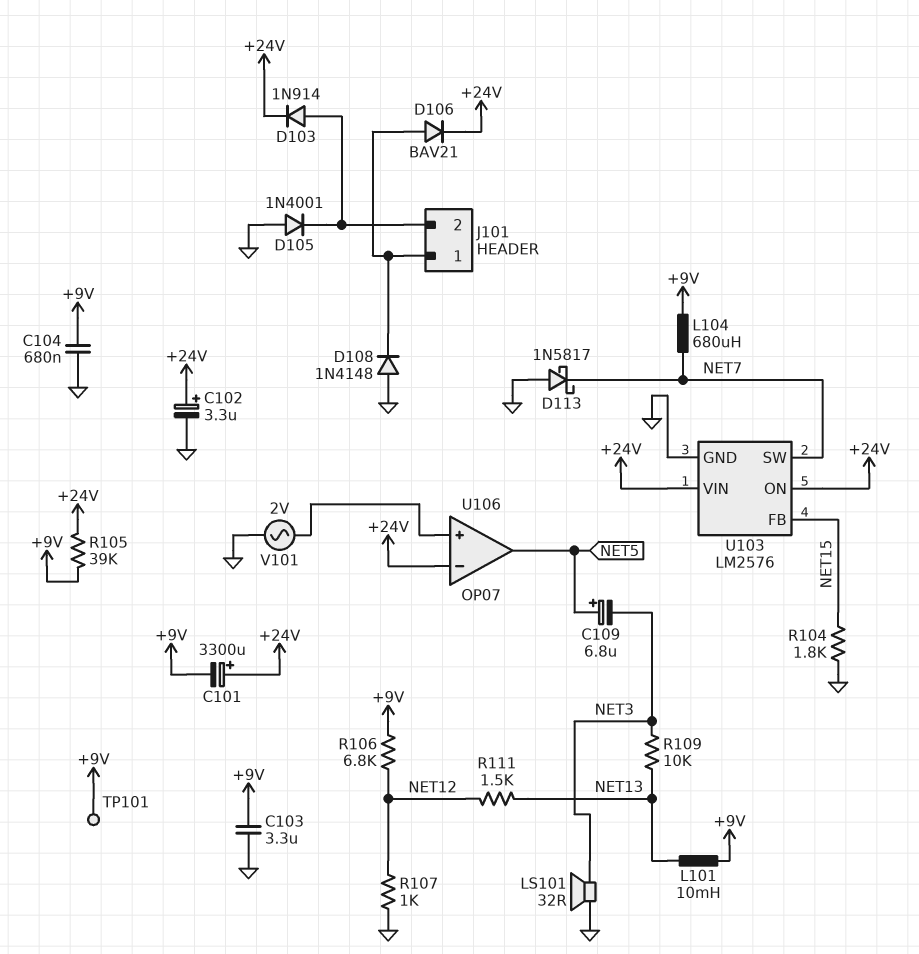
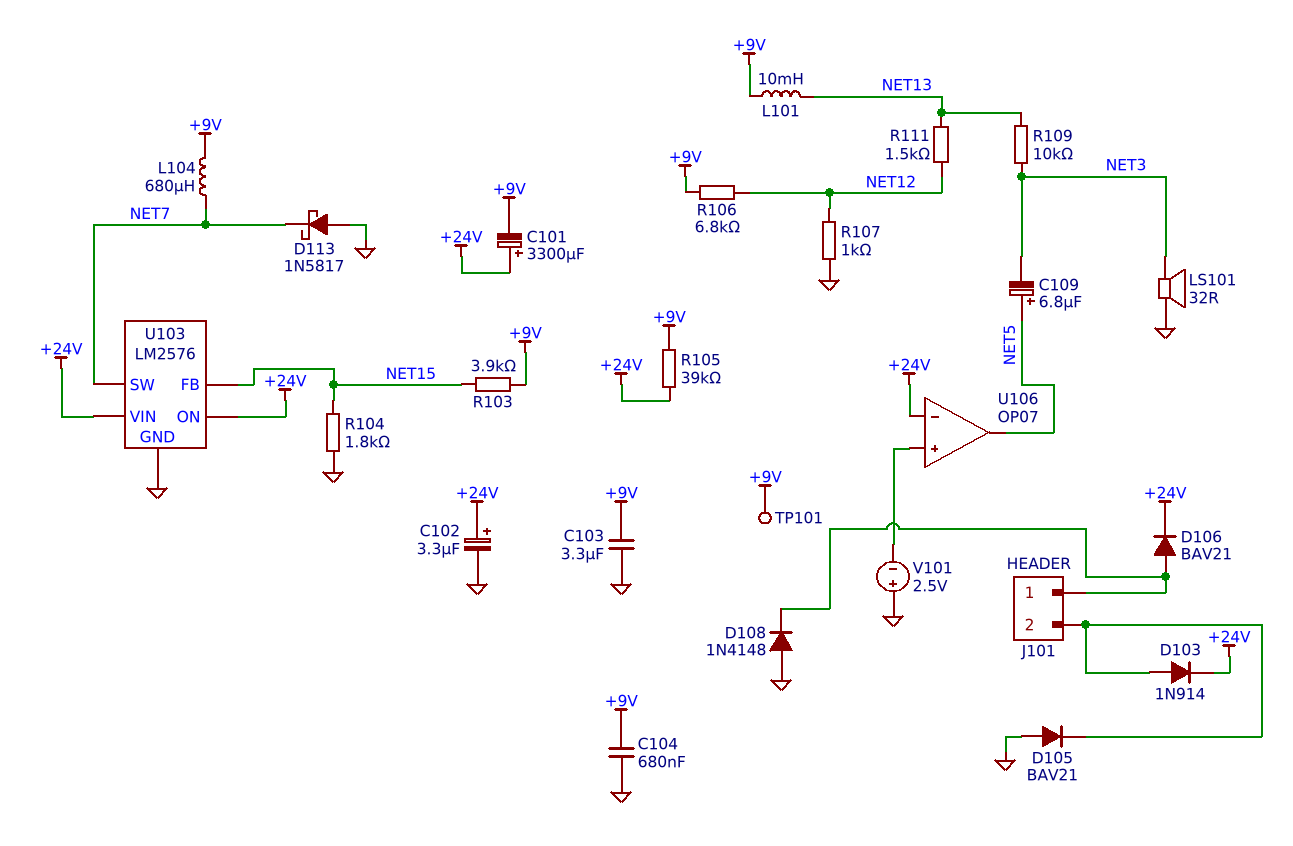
D105: diode 1N4001 (A GND, K J101/2) -> diode BAV21 (A GND, K J101/2)
R103: none -> 3.9k (+9V, NET15)
V101: AC 2V (GND, U106/in+) -> 2.5V (plus GND, minus U106/in+)

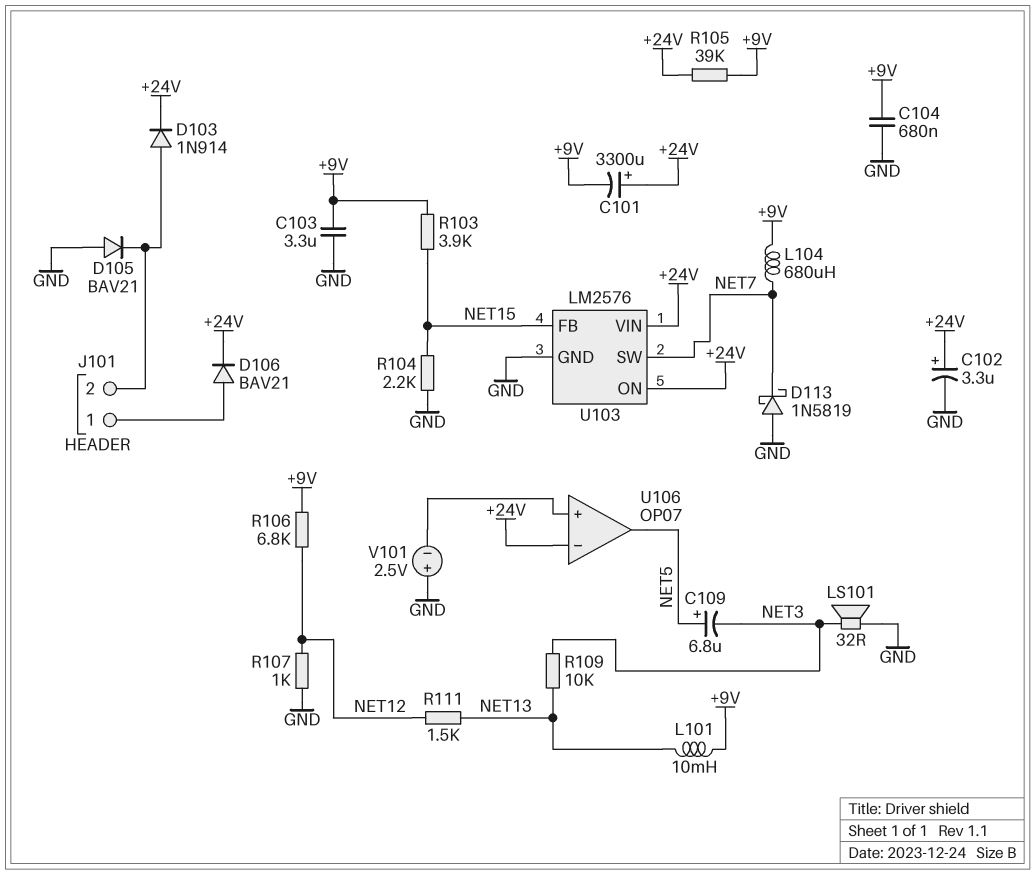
D108: diode 1N4148 (A GND, K J101/1) -> none
D113: schottky 1N5817 (A GND, K NET7) -> schottky 1N5819 (A GND, K NET7)
R104: 1.8k (GND, NET15) -> 2.2k (GND, NET15)
TP101: test point (+9V) -> none

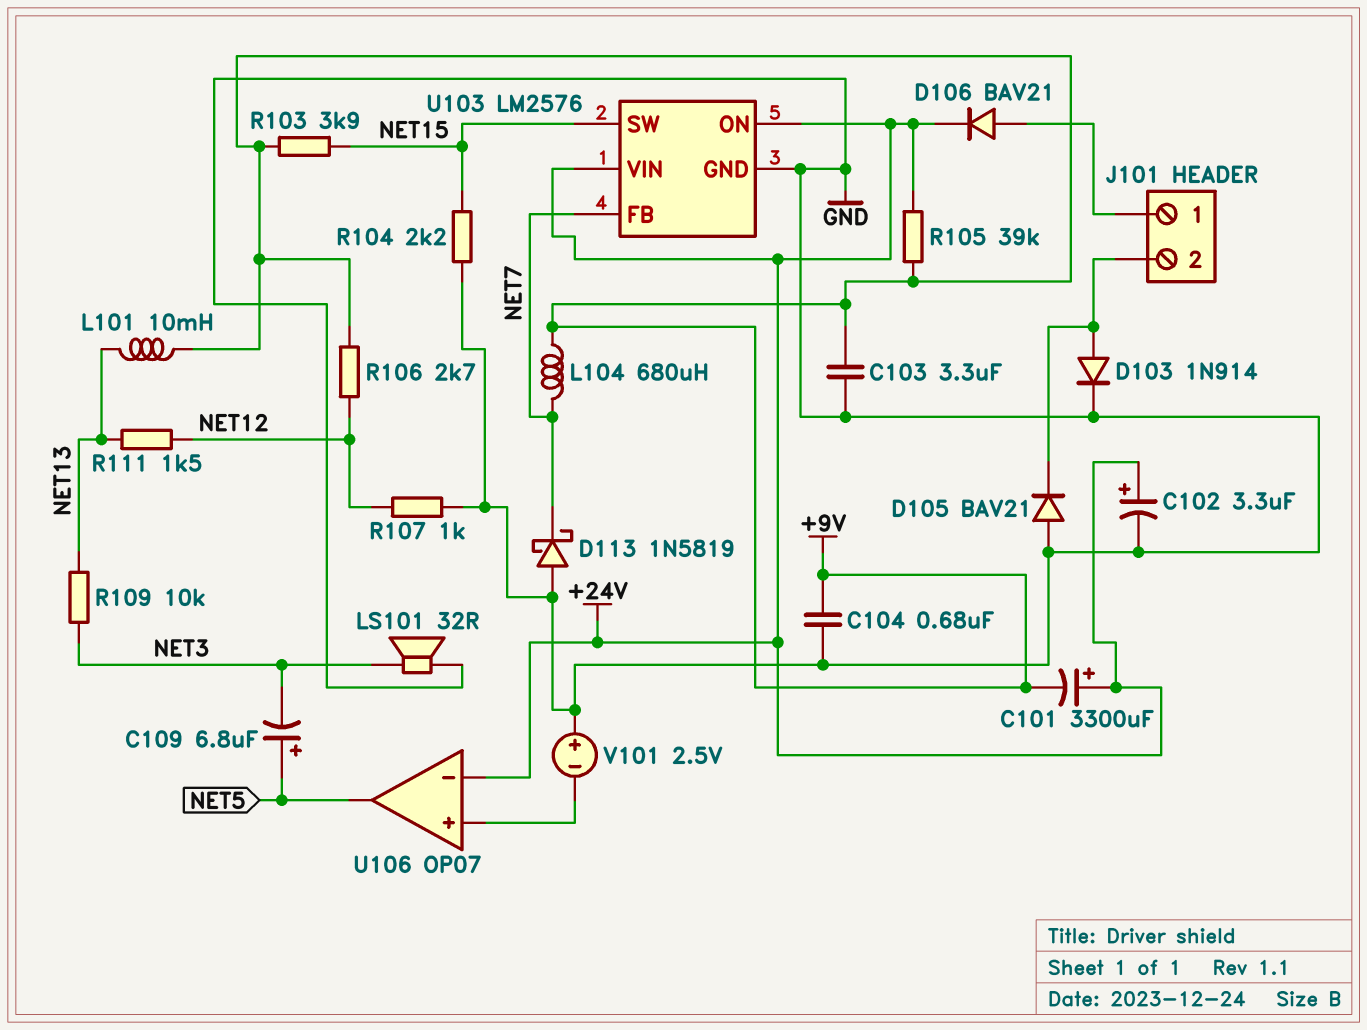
D103: diode 1N914 (A J101/2, K +24V) -> diode 1N914 (A J101/2, K GND)
R106: 6.8k (+9V, NET12) -> 2.7k (+9V, NET12)
U103 pin FB: NET15 -> NET7
U103 pin SW: NET7 -> NET15

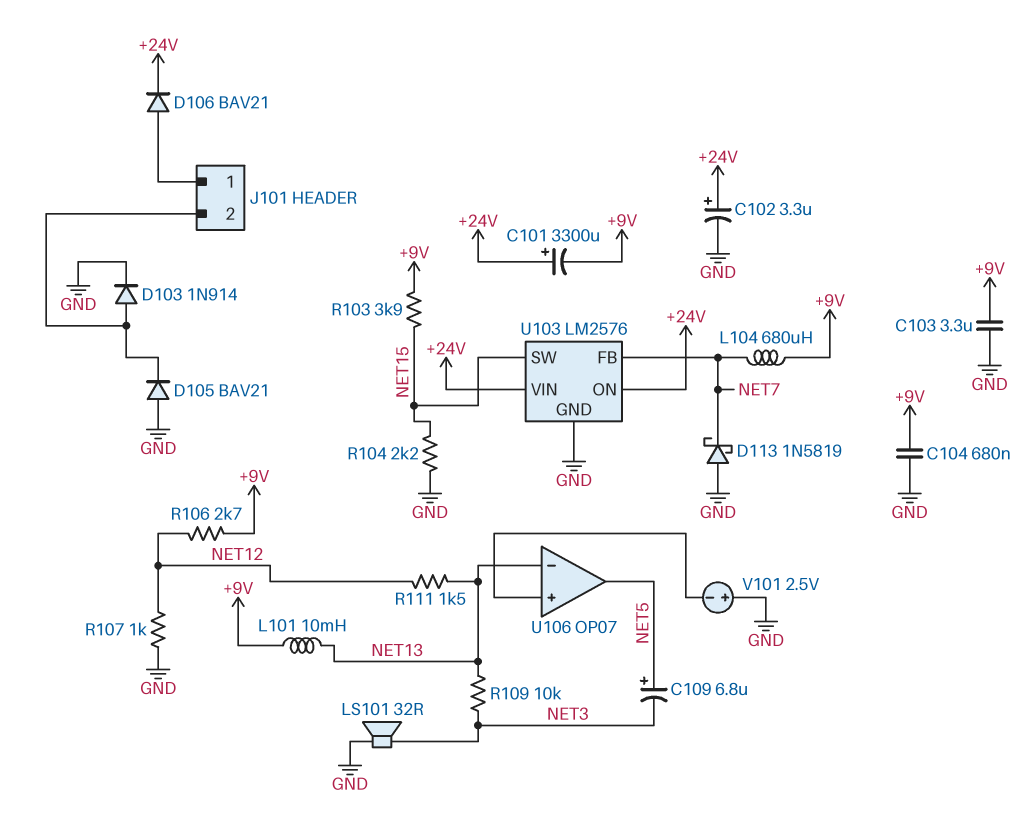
R105: 39k (+9V, +24V) -> none
U106 pin in-: +24V -> NET13

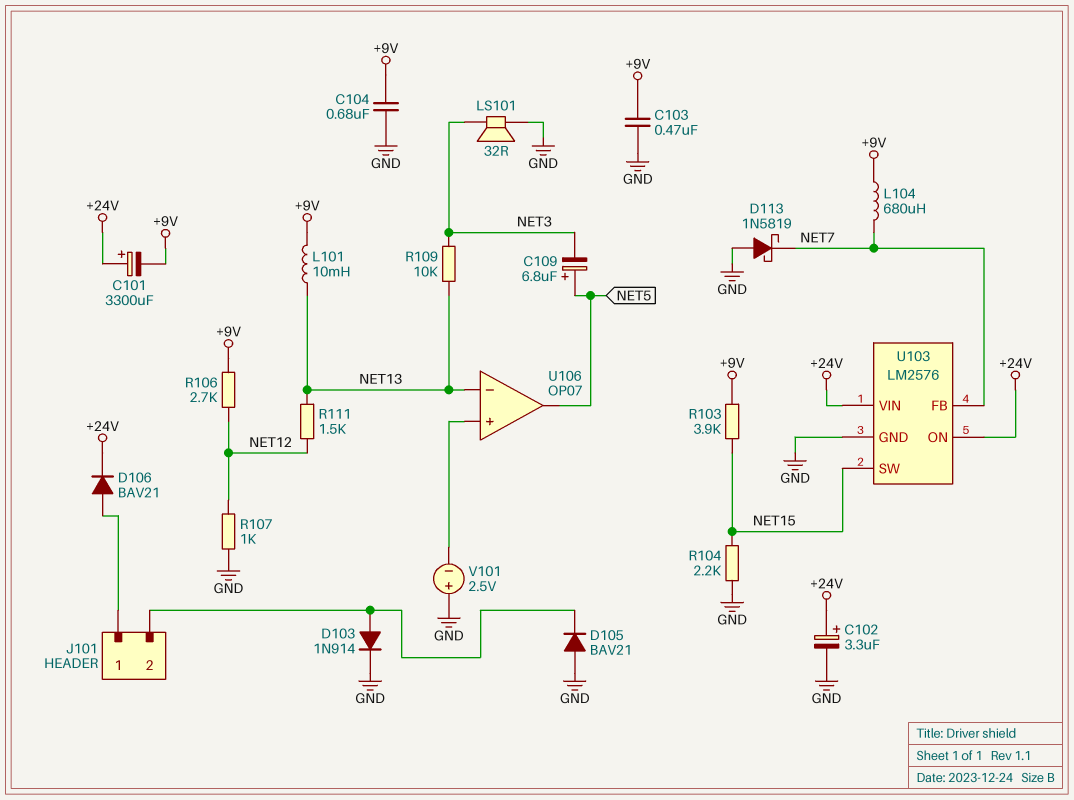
C103: 3.3uF (+9V, GND) -> 470nF (+9V, GND)

